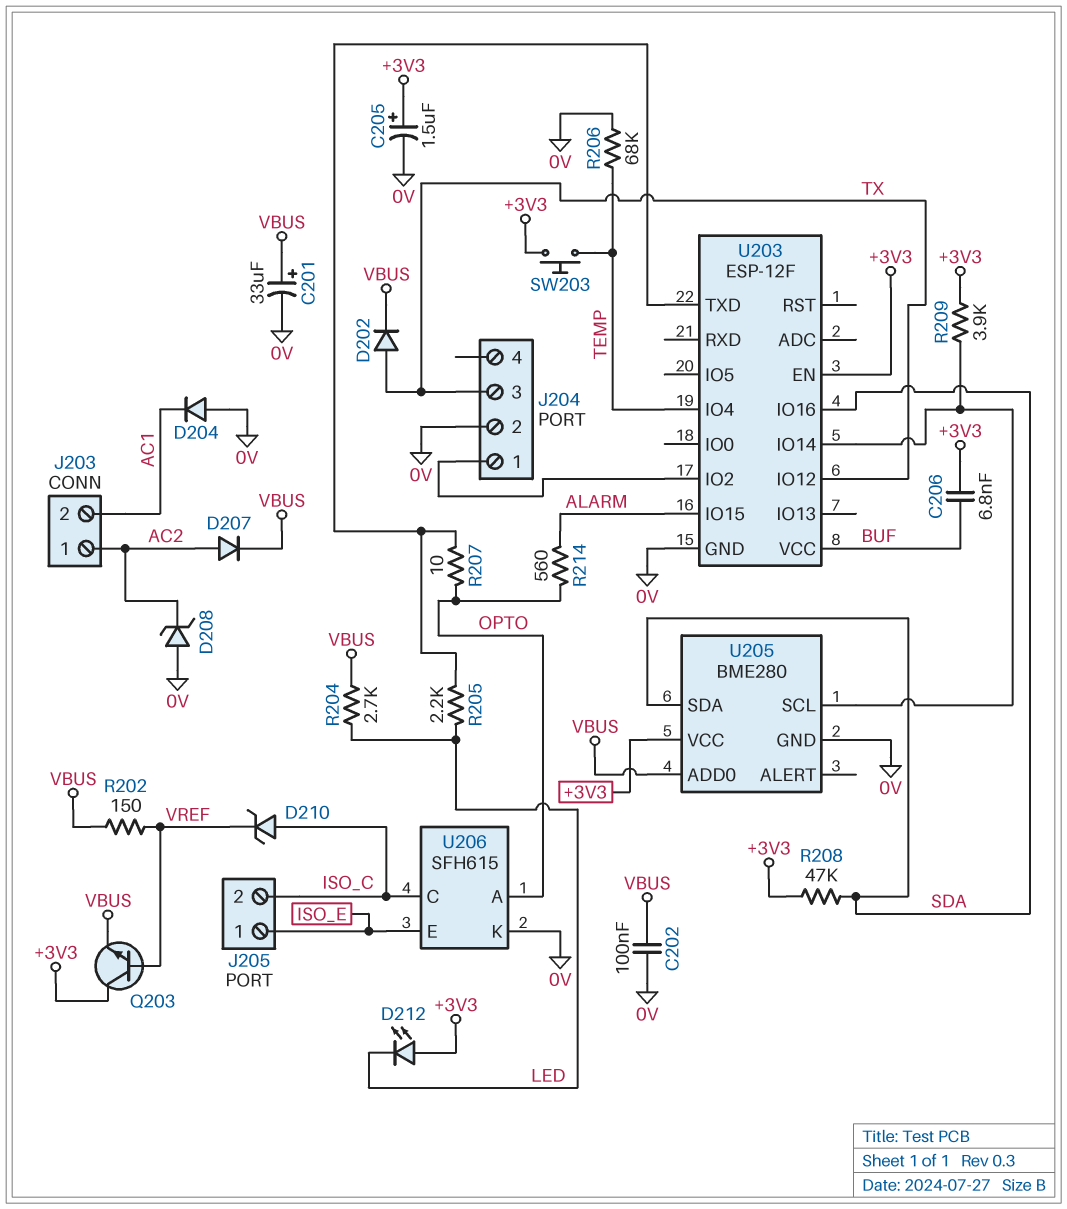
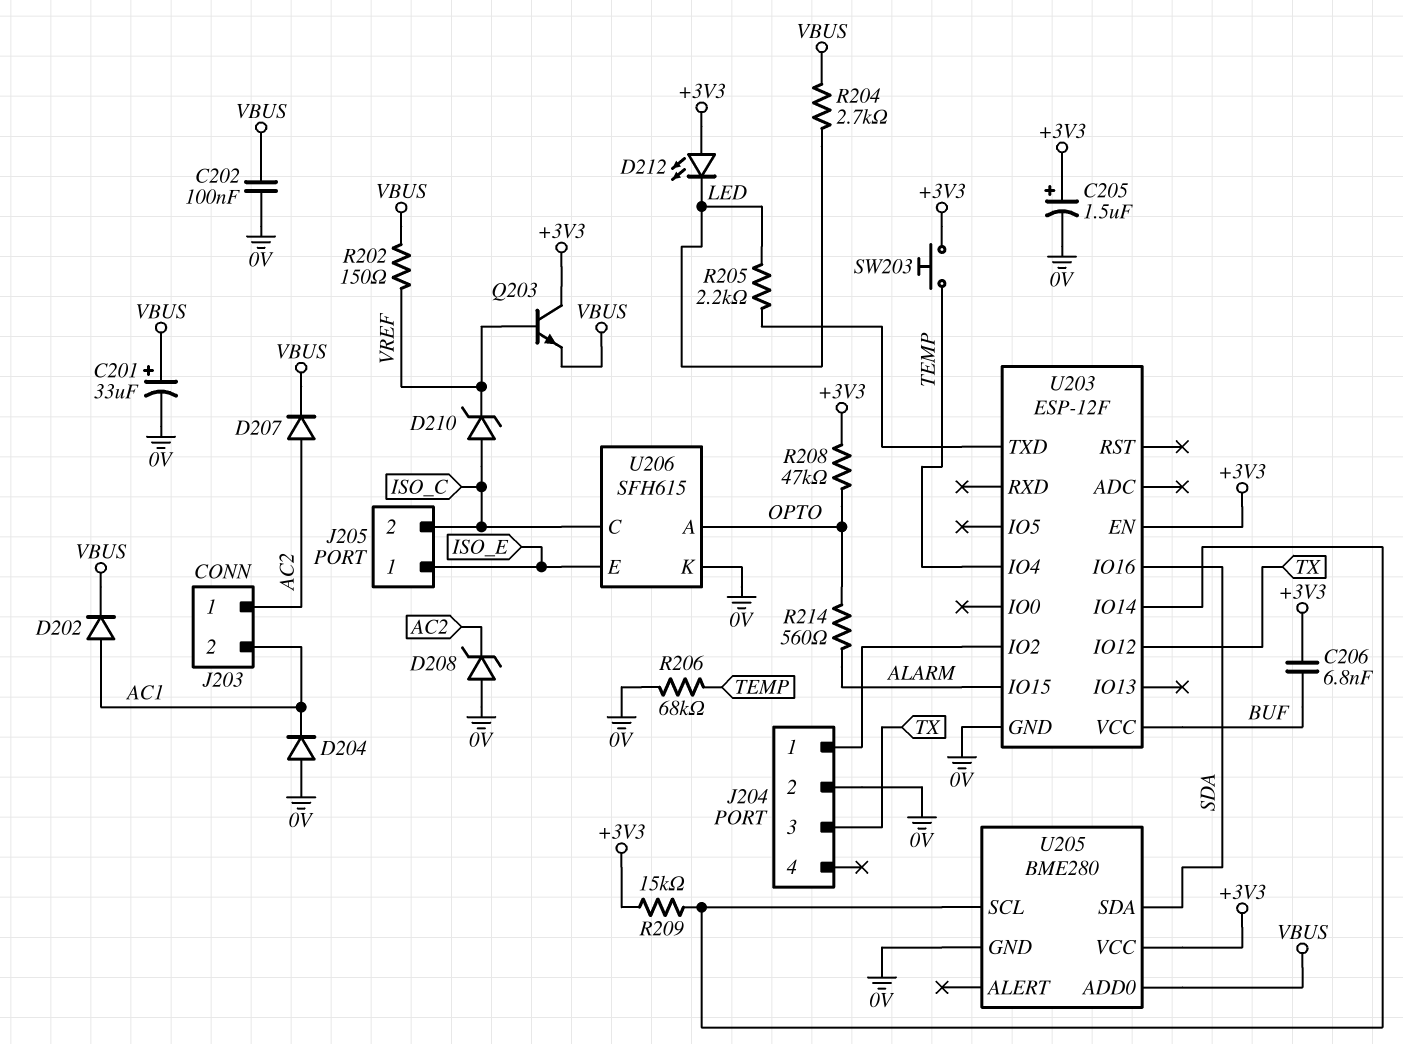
D202: diode (A TX, K VBUS) -> diode (A AC1, K VBUS)
R207: 10 (OPTO, U203/TXD) -> none
R208: 47k (+3V3, SDA) -> 47k (+3V3, OPTO)
R209: 3.9k (+3V3, U203/IO14) -> 15k (+3V3, U203/IO14)

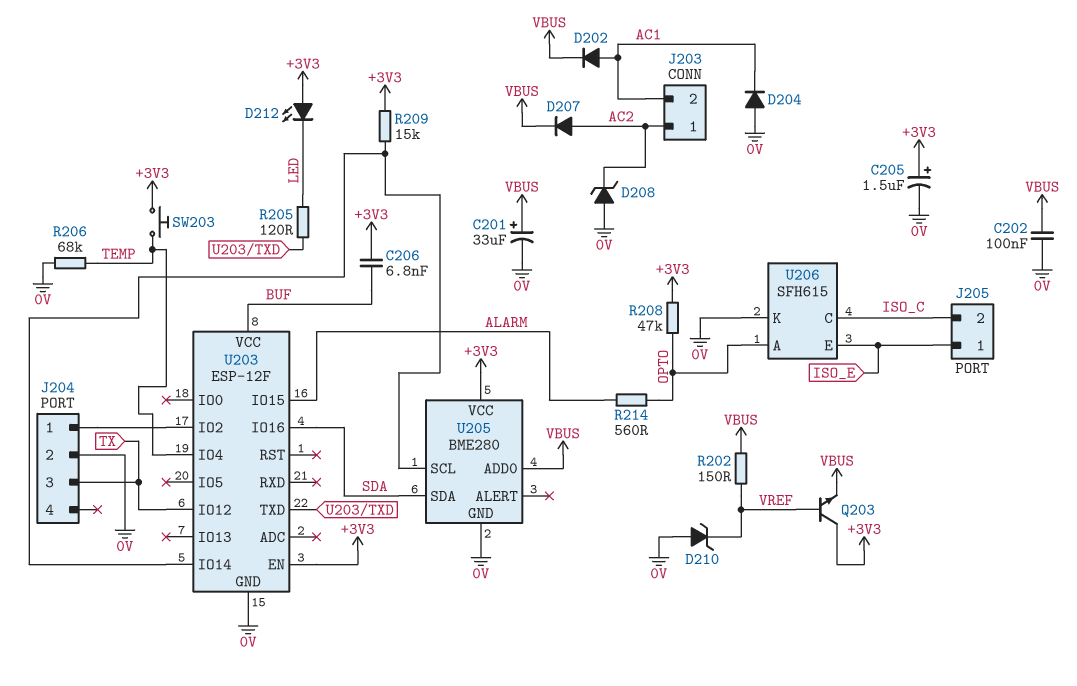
D210: zener (A ISO_C, K VREF) -> zener (A 0V, K VREF)
R204: 2.7k (LED, VBUS) -> none
R205: 2.2k (LED, U203/TXD) -> 120 (LED, U203/TXD)

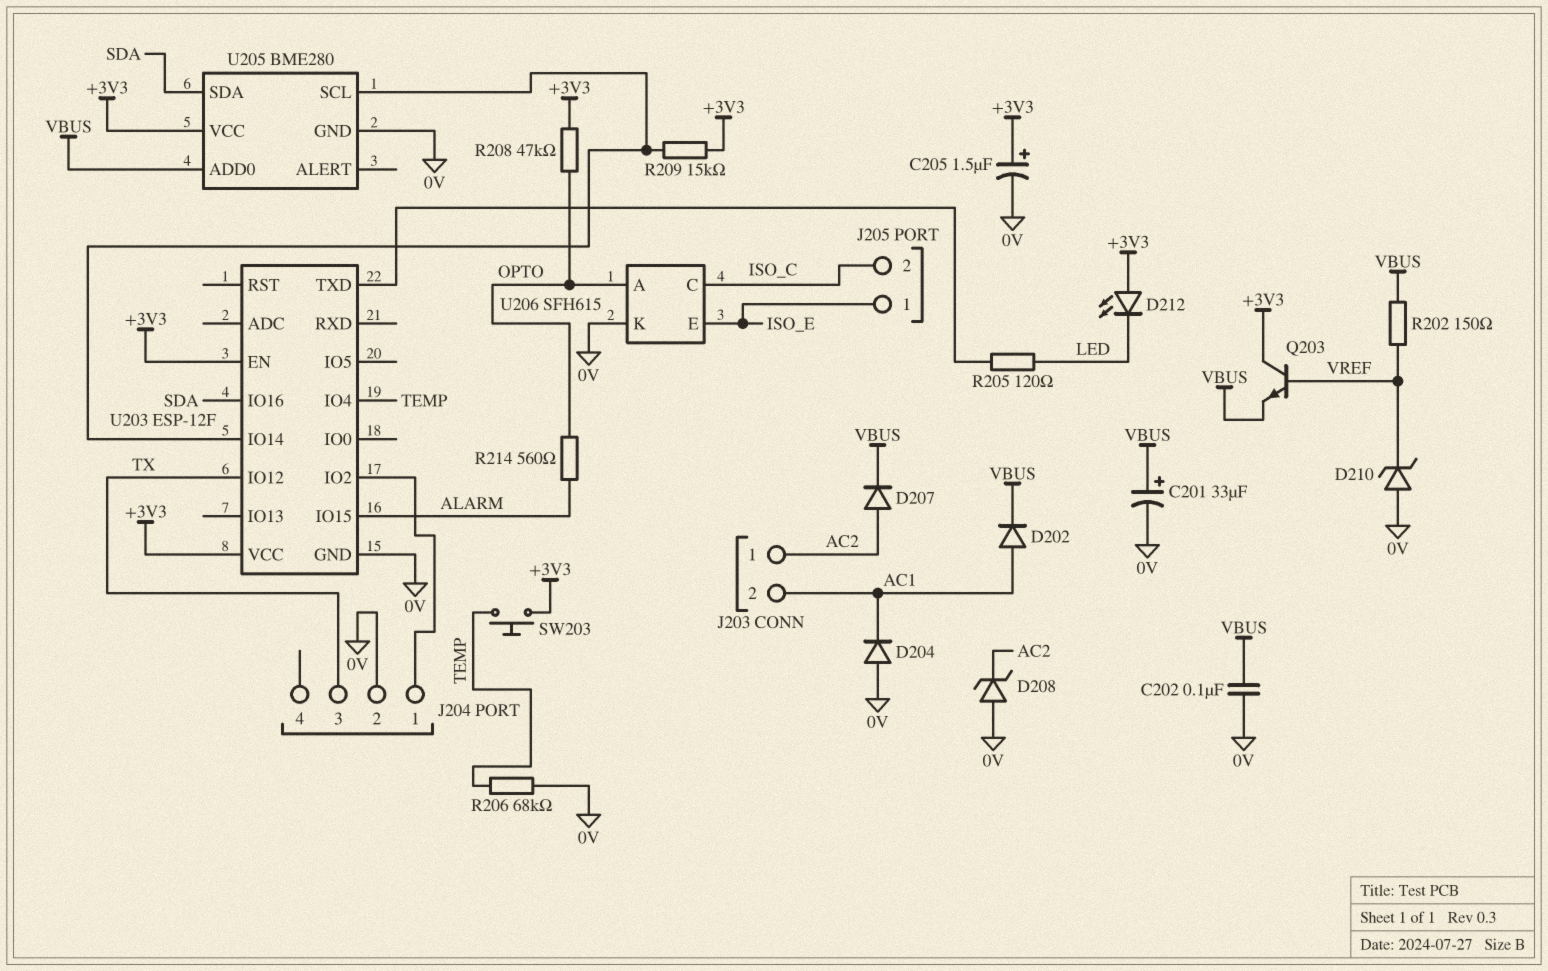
C206: 6.8nF (+3V3, BUF) -> none
U203 pin VCC: BUF -> +3V3

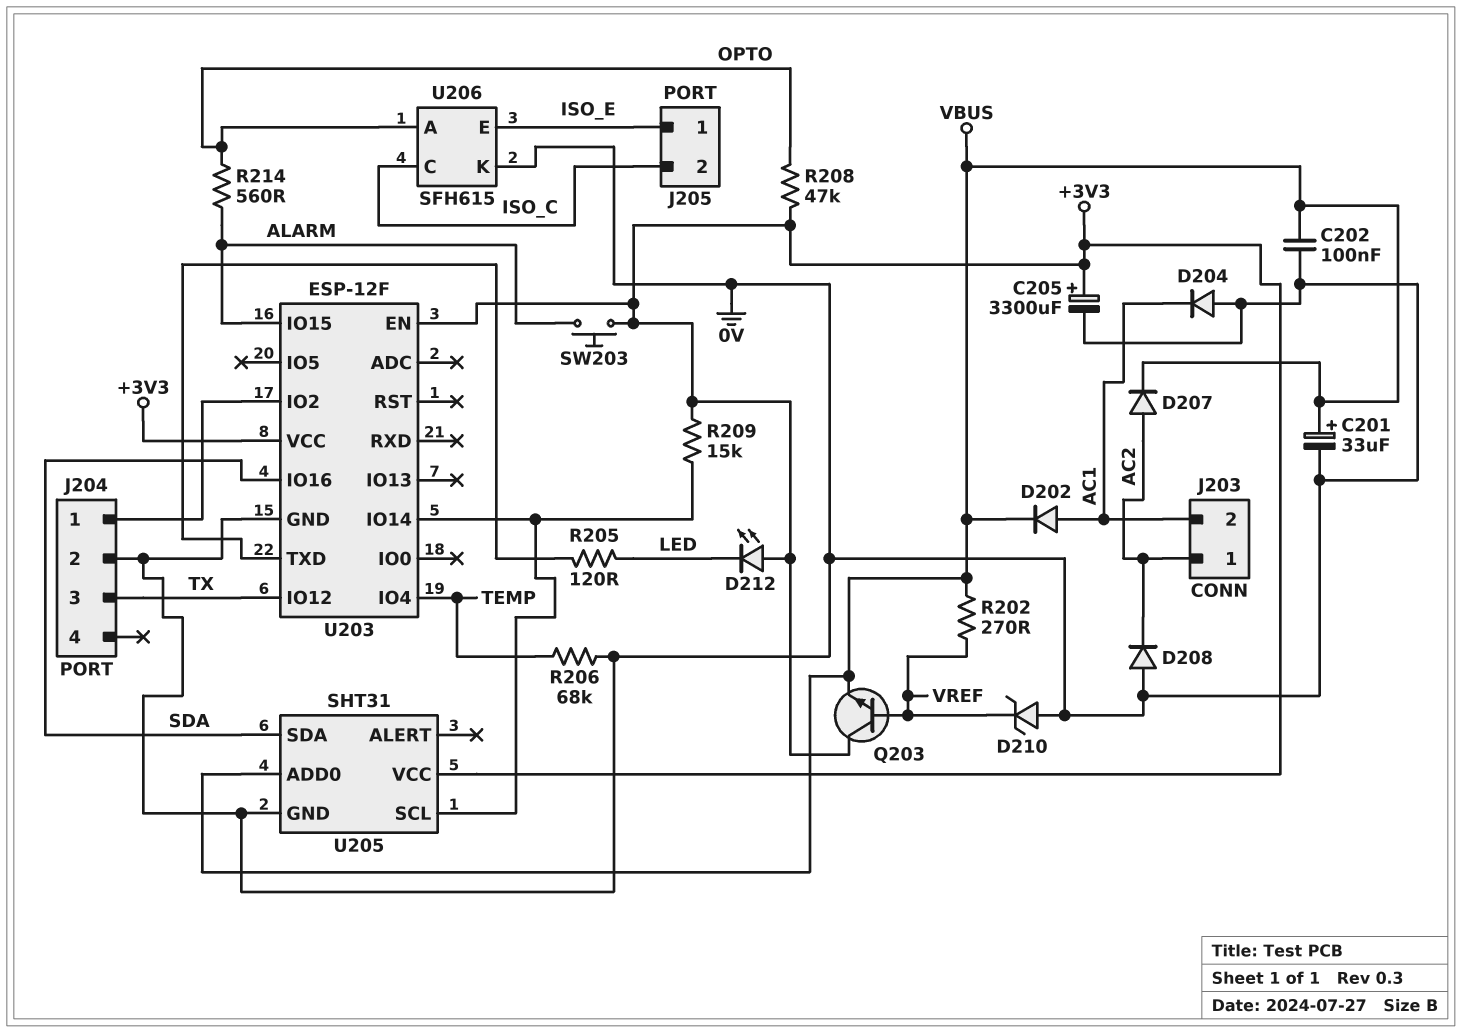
C205: 1.5uF (plus +3V3, minus 0V) -> 3300uF (plus +3V3, minus 0V)
D208: zener (A 0V, K AC2) -> diode (A 0V, K AC2)
R202: 150 (VBUS, VREF) -> 270 (VBUS, VREF)
SW203: button (+3V3, TEMP) -> button (+3V3, ALARM)
U205: BME280 -> SHT31

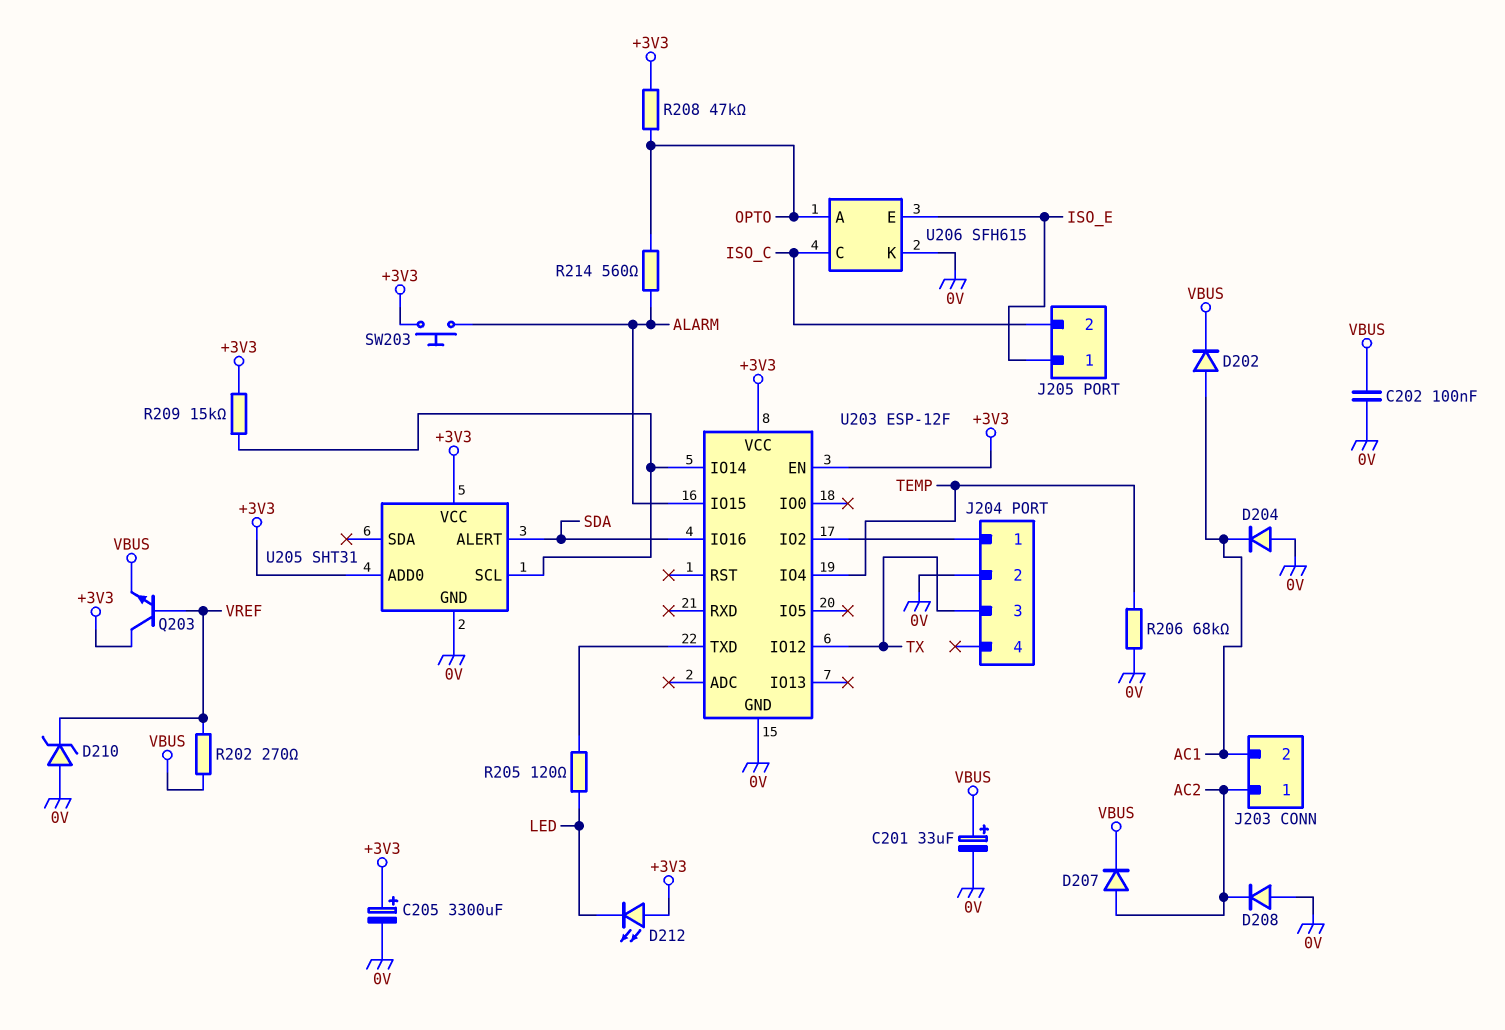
U205 pin ADD0: VBUS -> +3V3
U205 pin ALERT: none -> SDA
U205 pin SDA: SDA -> none

